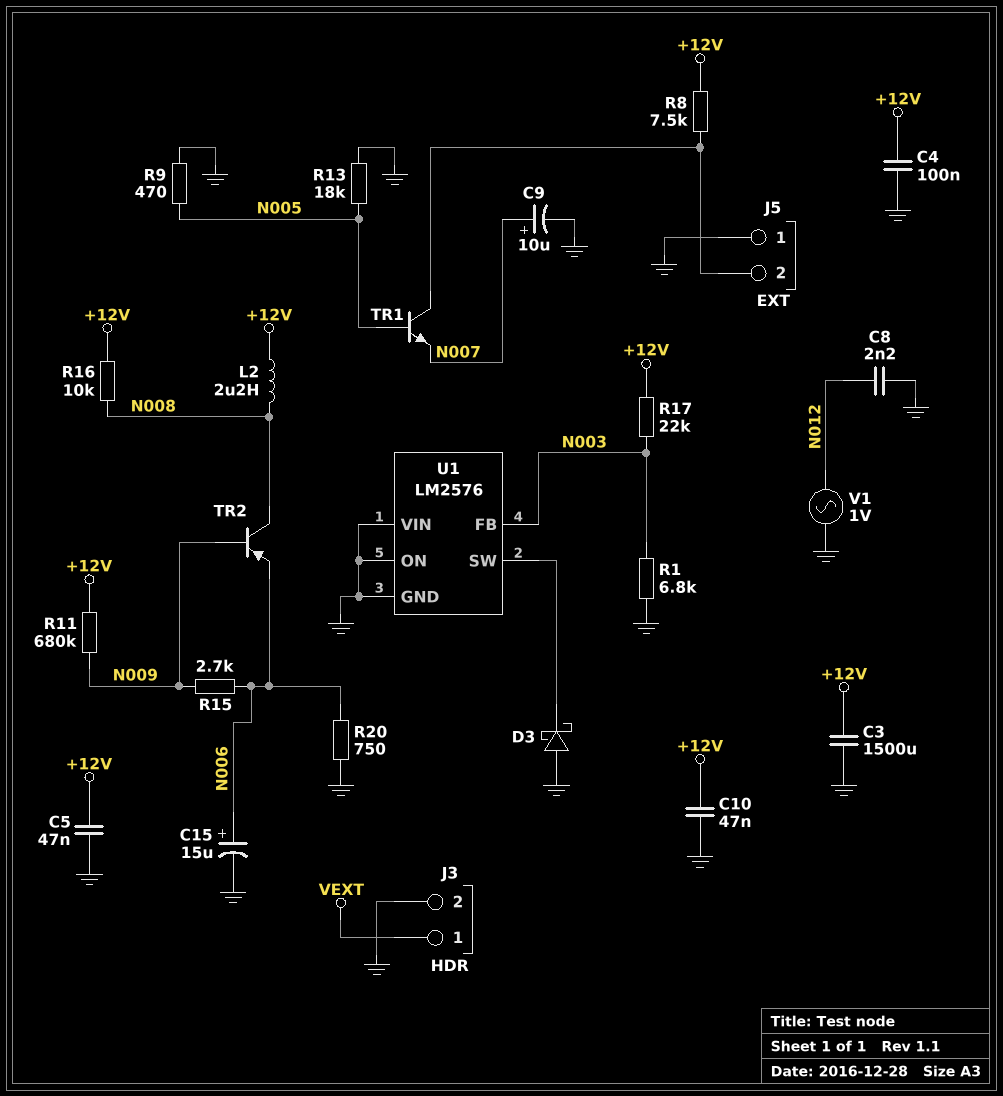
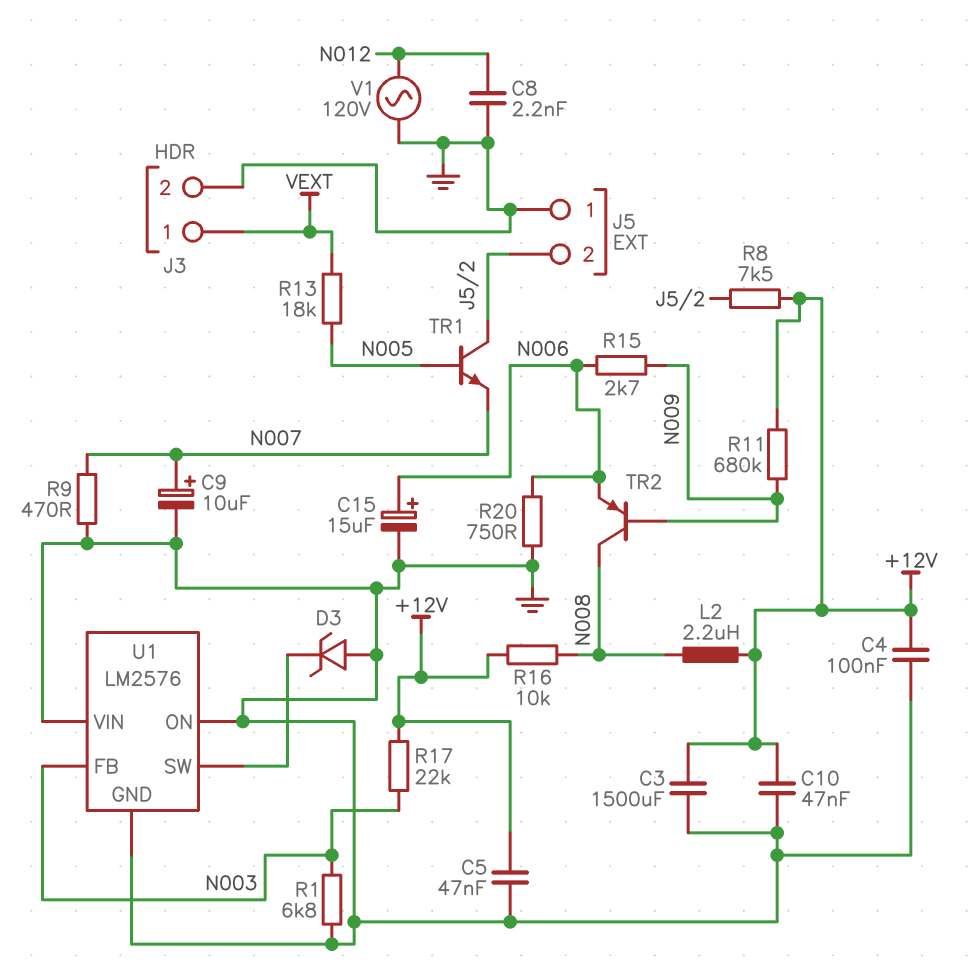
D3: schottky (A GND, K U1/SW) -> zener (A GND, K U1/SW)
R9: 470 (GND, N005) -> 470 (GND, N007)
R13: 18k (GND, N005) -> 18k (N005, VEXT)
V1: AC 1V (GND, N012) -> AC 120V (GND, N012)

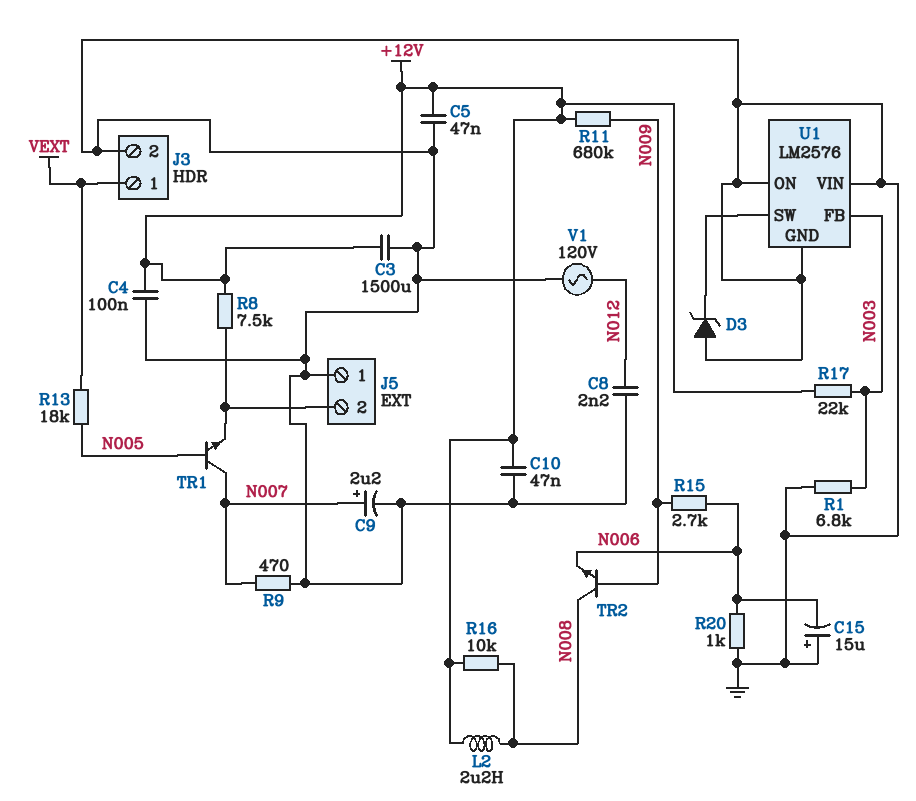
C9: 10uF (plus N007, minus GND) -> 2.2uF (plus N007, minus GND)
C15: 15uF (plus N006, minus GND) -> 15uF (plus GND, minus N006)
R20: 750 (GND, N006) -> 1k (GND, N006)
TR1: NPN (B N005, C J5/2, E N007) -> NPN (B N005, C N007, E J5/2)
TR2: PNP (B N009, C N008, E N006) -> NPN (B N009, C N008, E N006)

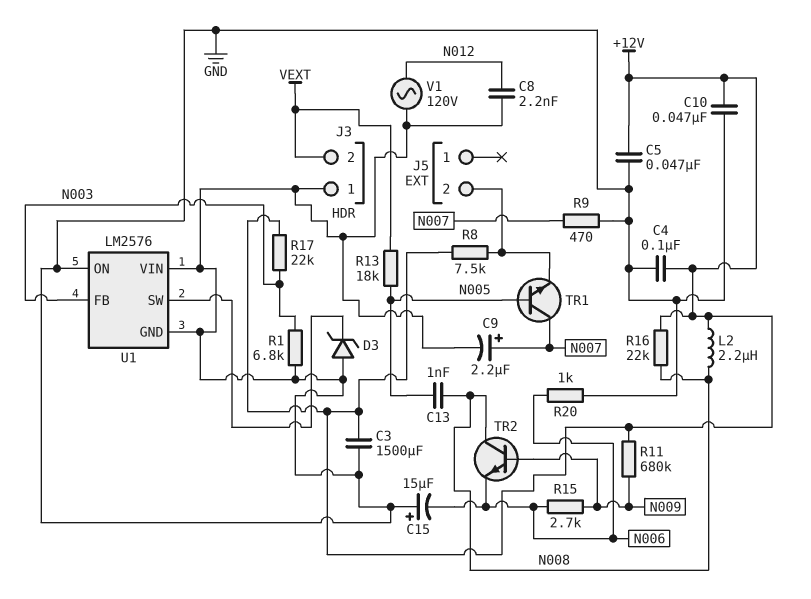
C13: none -> 1nF (N005, N008)
J3 pin 1: VEXT -> GND
J3 pin 2: GND -> VEXT
J5 pin 1: GND -> none
R16: 10k (+12V, N008) -> 22k (+12V, N008)

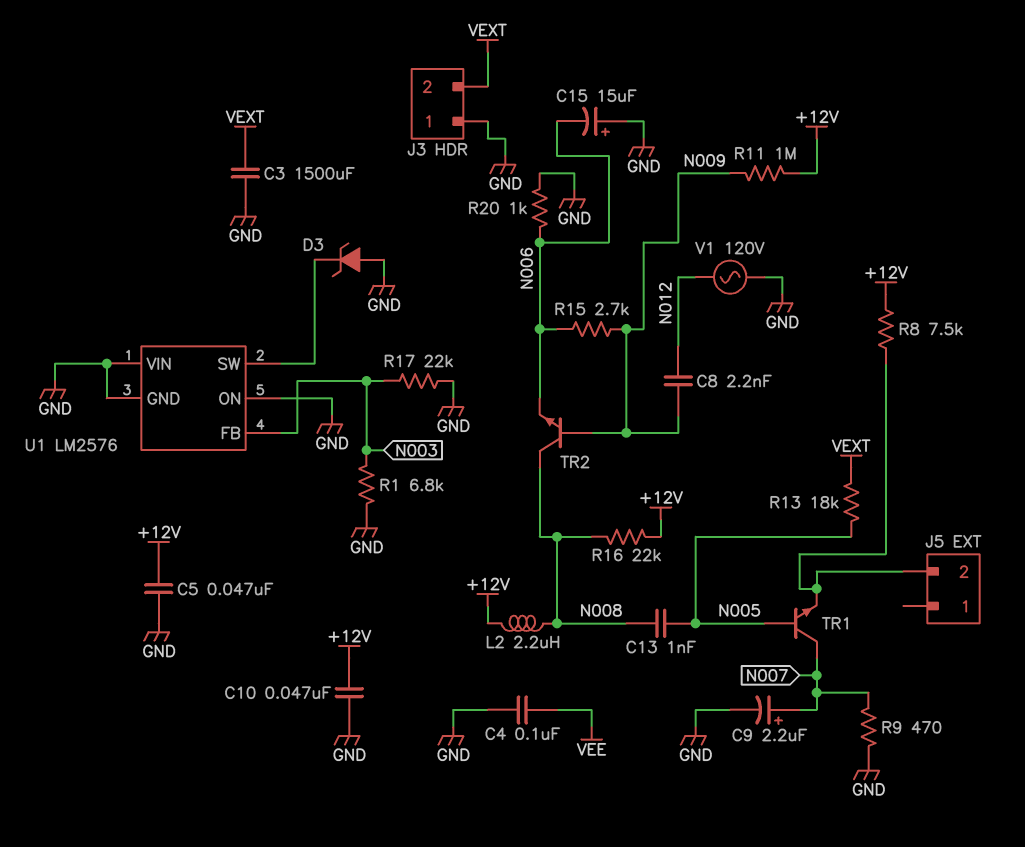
C3: 1500uF (+12V, GND) -> 1500uF (GND, VEXT)
C4: 100nF (+12V, GND) -> 100nF (GND, VEE)
C8: 2.2nF (GND, N012) -> 2.2nF (N009, N012)
R11: 680k (+12V, N009) -> 1M (+12V, N009)
R17: 22k (+12V, N003) -> 22k (GND, N003)

